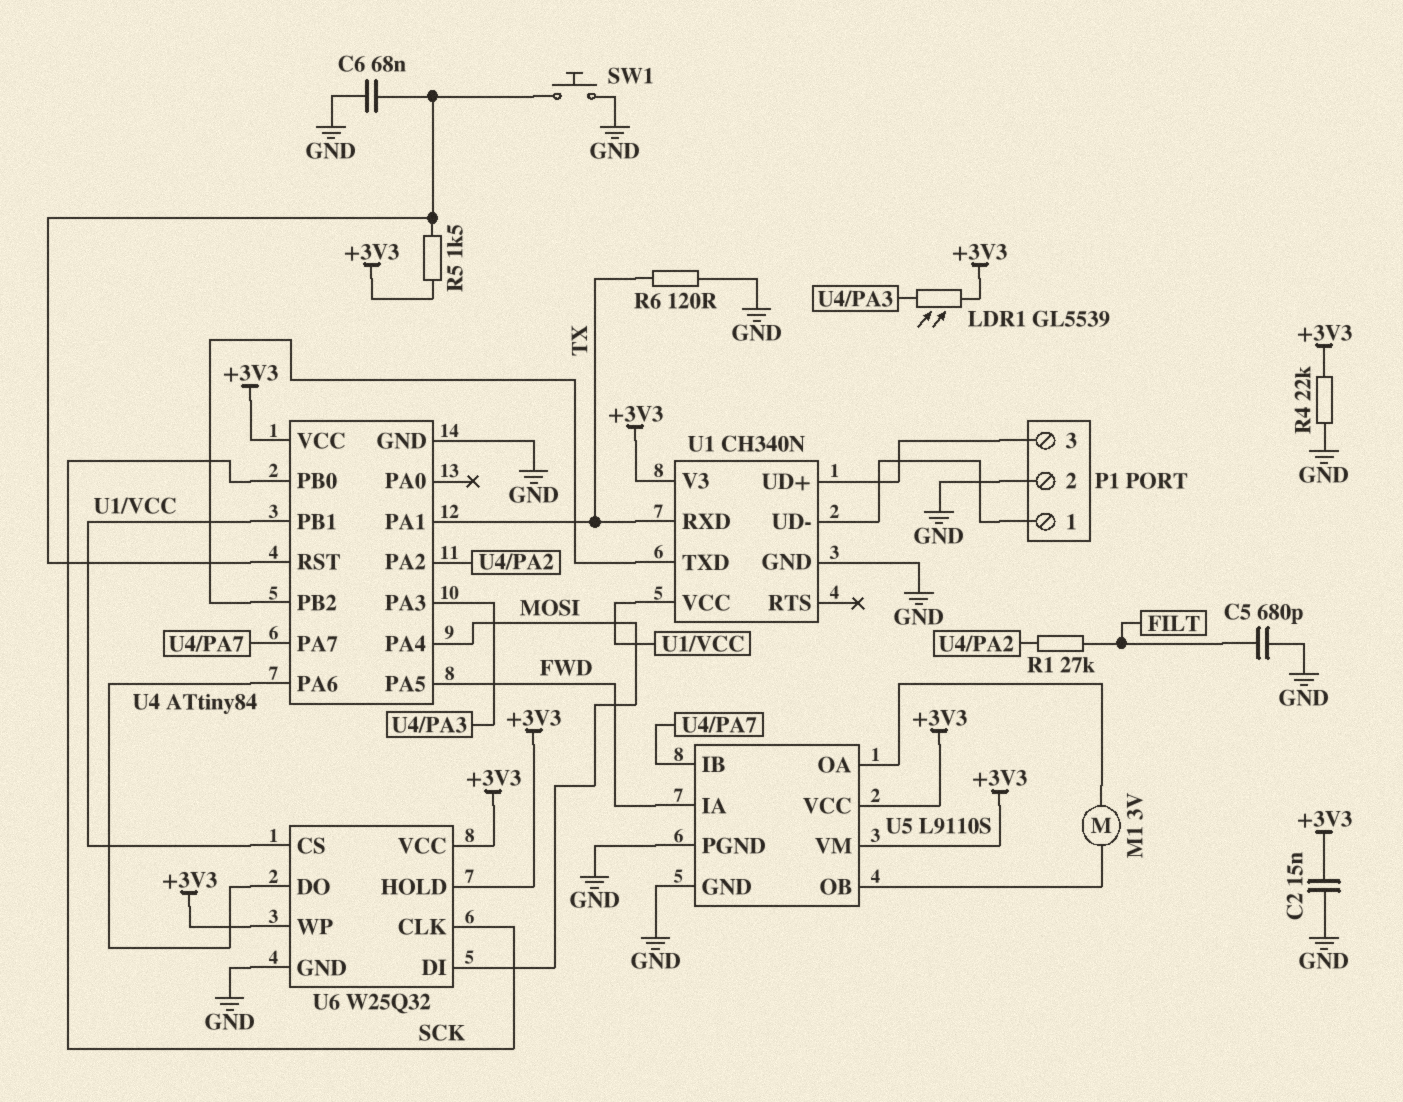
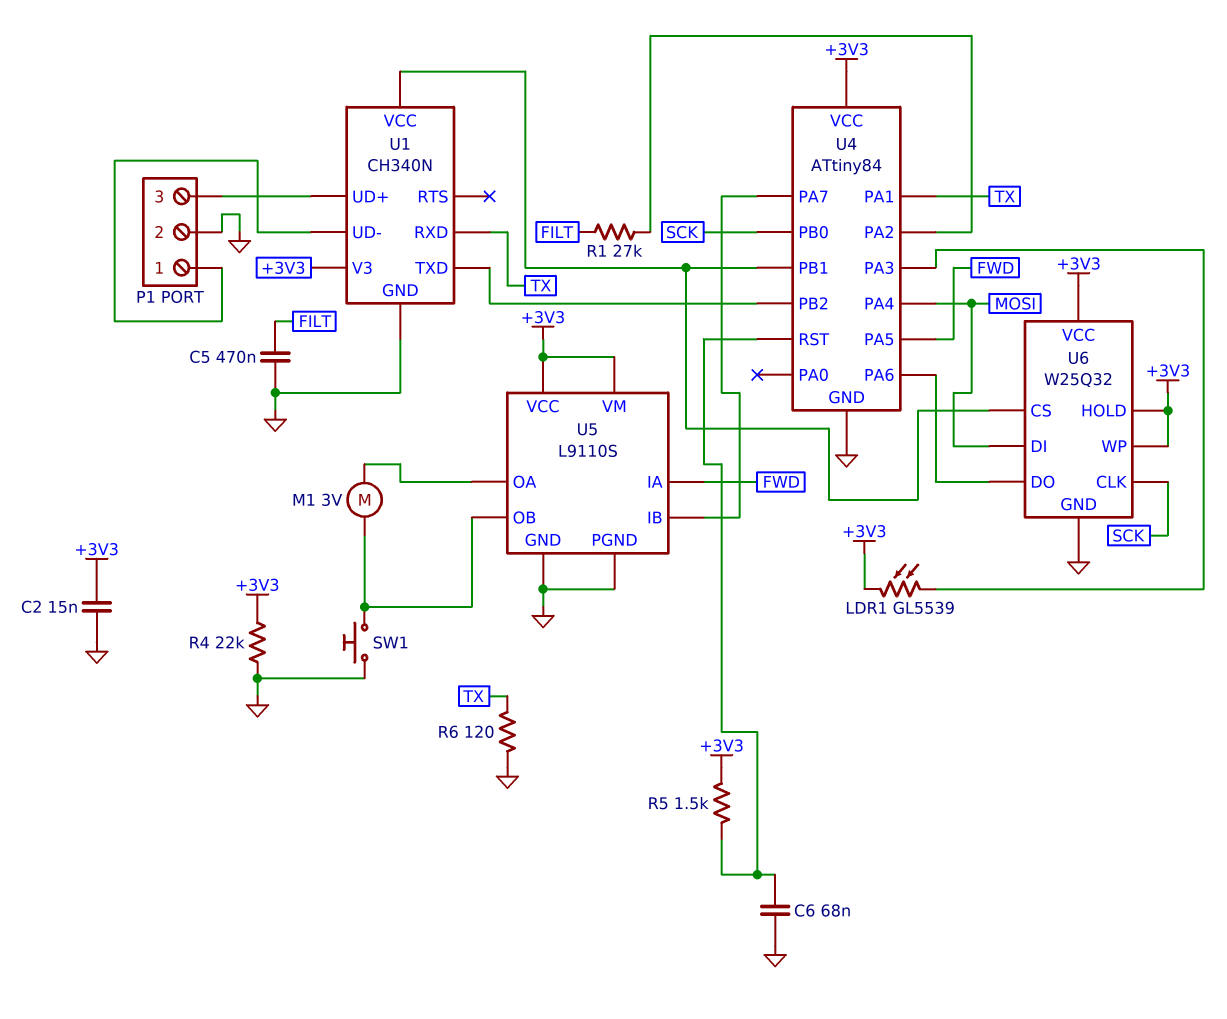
C5: 680pF (FILT, GND) -> 470nF (FILT, GND)
SW1: button (GND, U4/RST) -> button (GND, U5/OB)

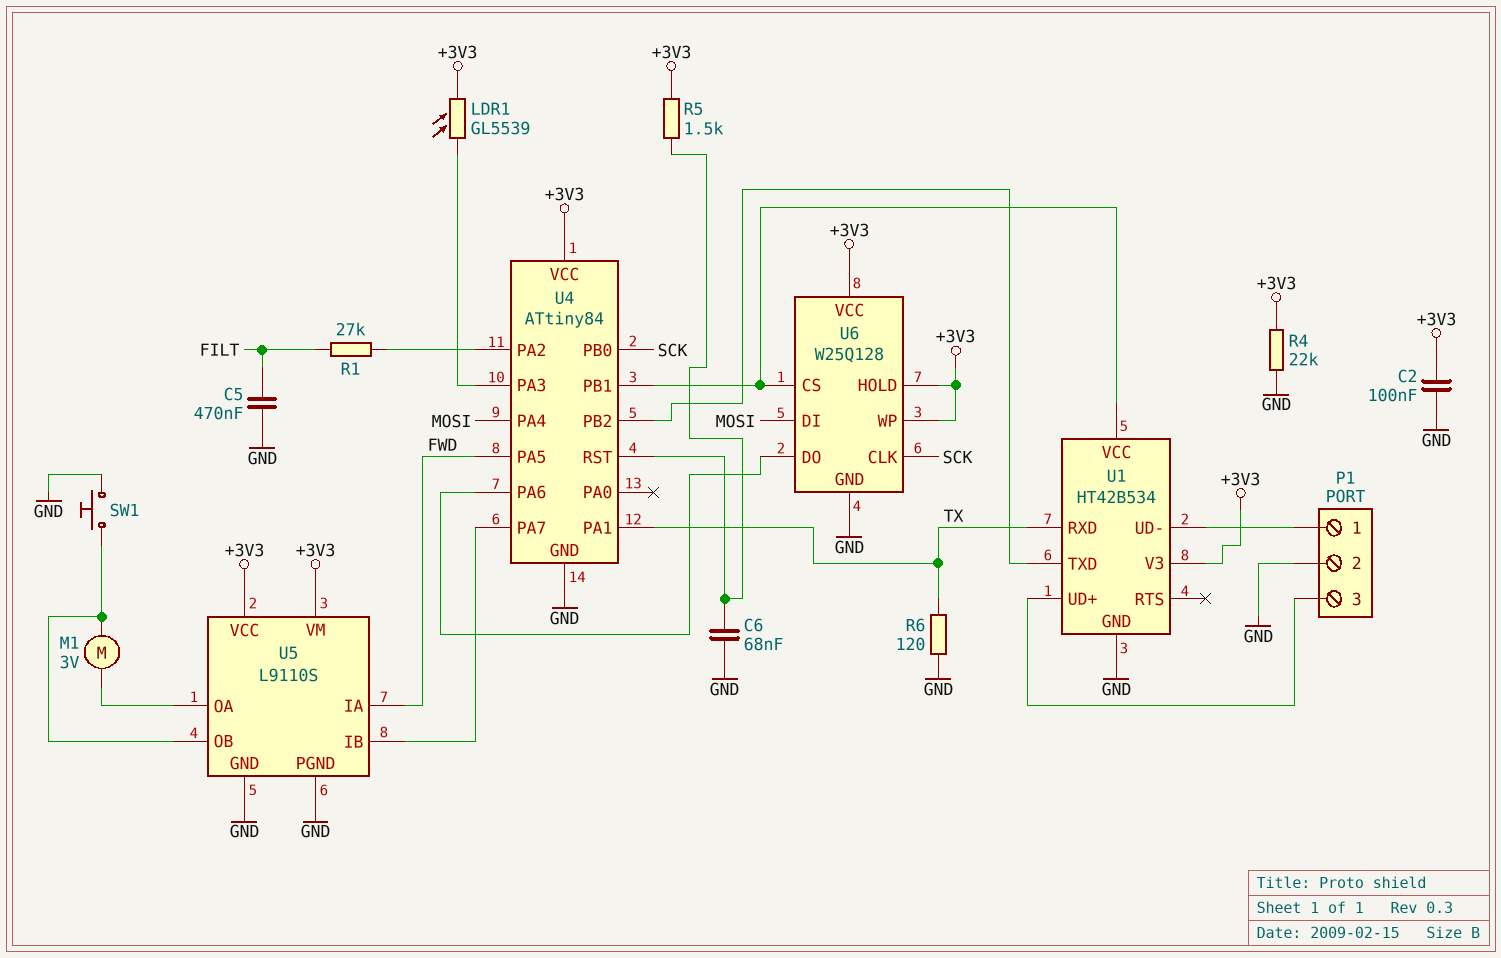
C2: 15nF (+3V3, GND) -> 100nF (+3V3, GND)
U1: CH340N -> HT42B534
U6: W25Q32 -> W25Q128

